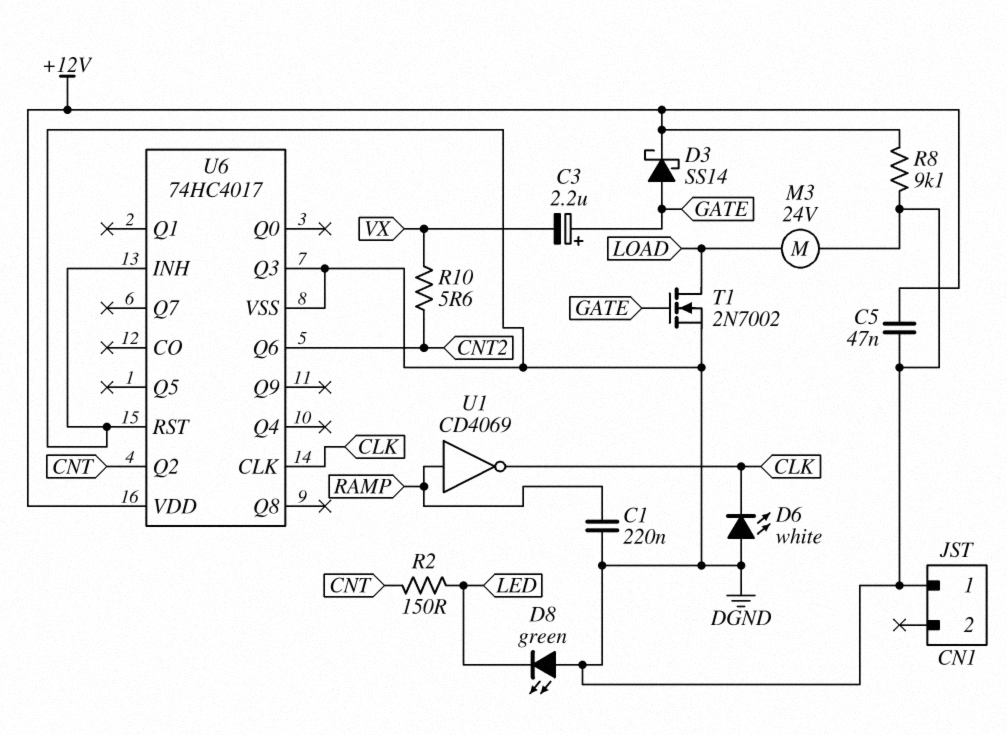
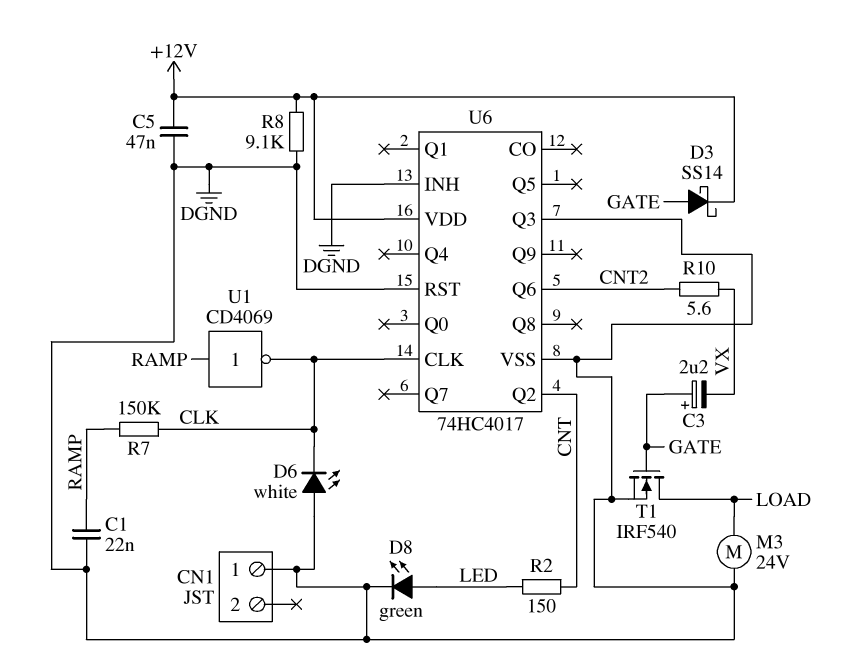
C1: 220nF (DGND, RAMP) -> 22nF (DGND, RAMP)
D8: LED green (A DGND, K LED) -> LED green (A LED, K DGND)
R7: none -> 150k (CLK, RAMP)
T1: NMOS 2N7002 (G GATE, D LOAD, S DGND) -> NMOS IRF540 (G GATE, D LOAD, S DGND)

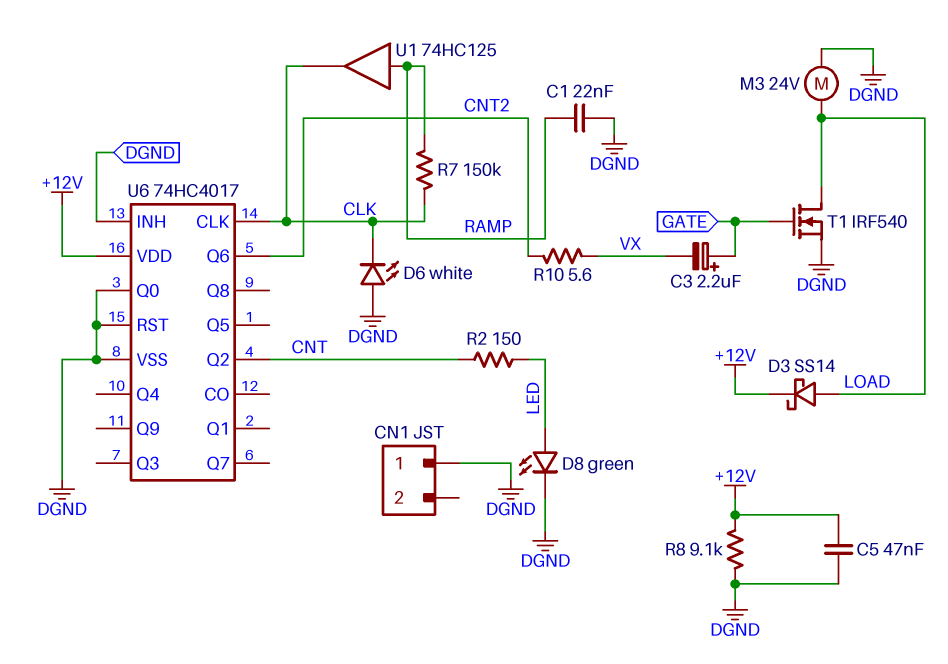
D3: schottky SS14 (A GATE, K +12V) -> schottky SS14 (A LOAD, K +12V)
U1: NOT CD4069 (in RAMP, out CLK) -> buffer 74HC125 (in RAMP, out CLK)
U6 pin Q0: none -> DGND
U6 pin Q3: DGND -> none

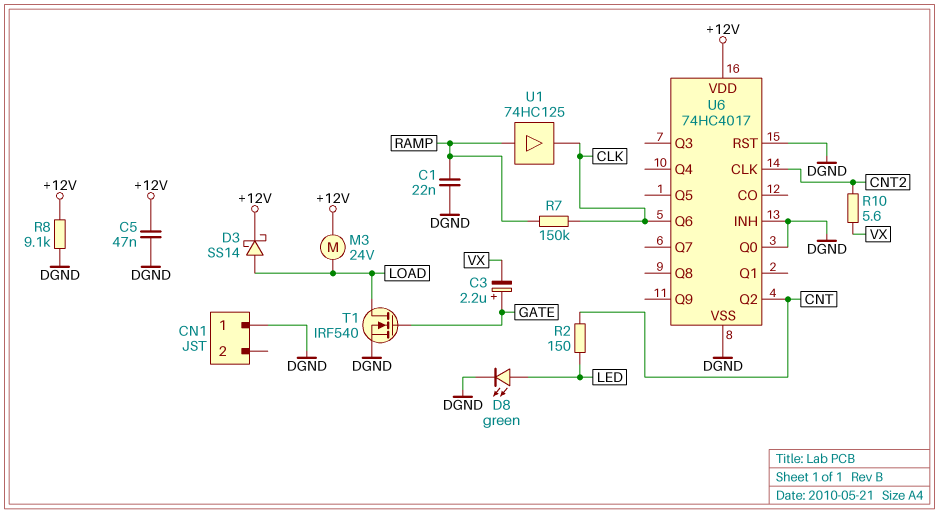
D6: LED white (A DGND, K CLK) -> none
M3: motor 24V (DGND, LOAD) -> motor 24V (+12V, LOAD)
U6 pin CLK: CLK -> CNT2
U6 pin Q6: CNT2 -> CLK

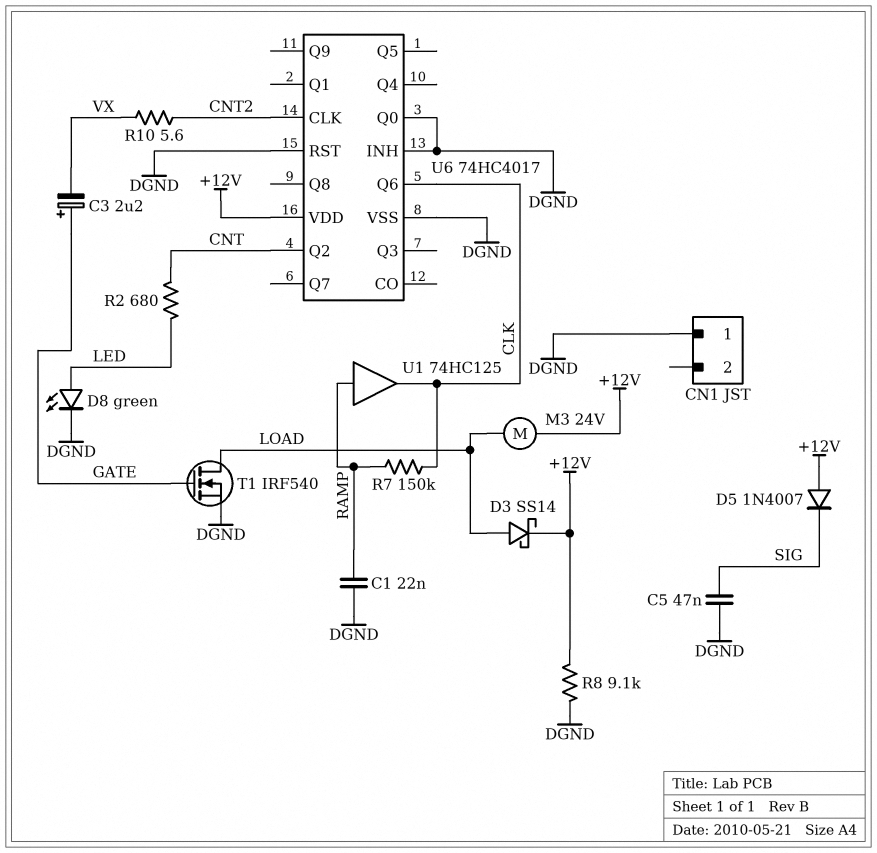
C5: 47nF (+12V, DGND) -> 47nF (DGND, SIG)
D5: none -> diode 1N4007 (A +12V, K SIG)
R2: 150 (CNT, LED) -> 680 (CNT, LED)

